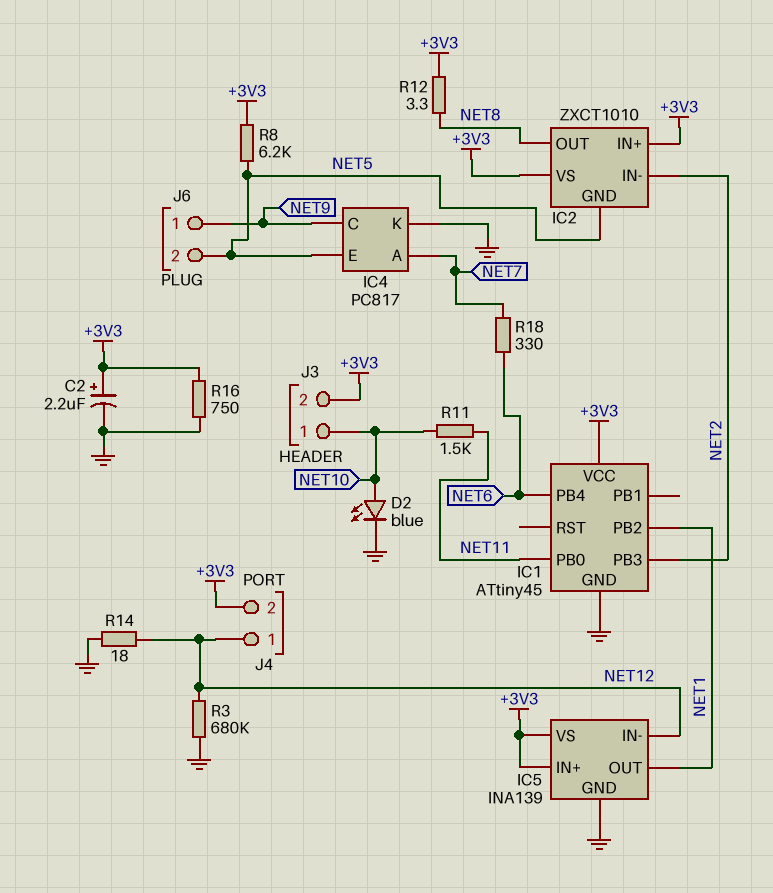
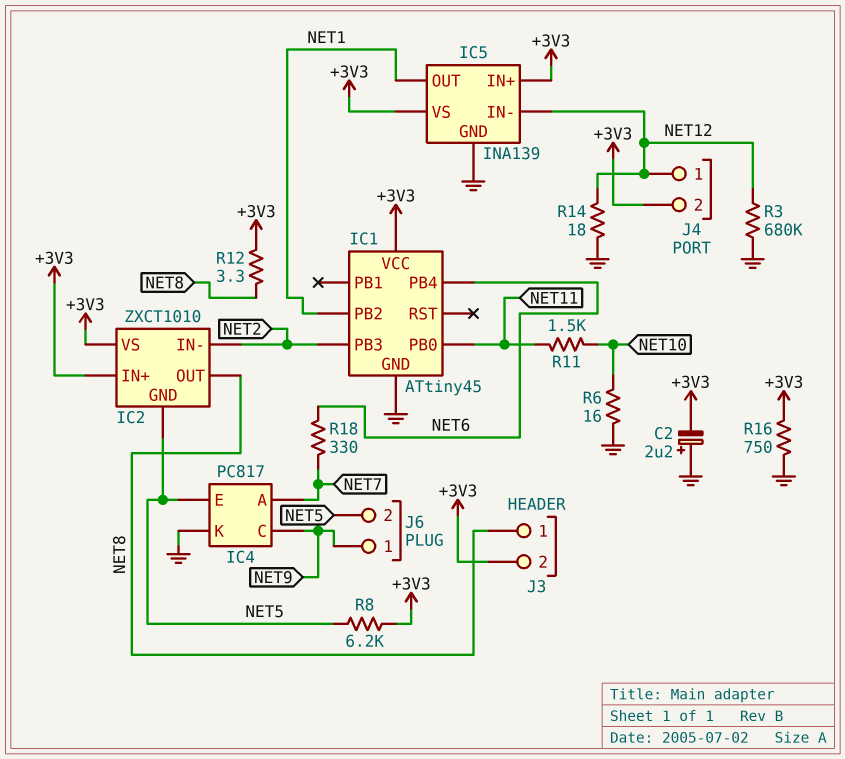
C2: 2.2uF (plus +3V3, minus GND) -> 2.2uF (plus GND, minus +3V3)
D2: LED blue (A NET10, K GND) -> none
J3 pin 1: NET10 -> NET8
R6: none -> 16 (GND, NET10)

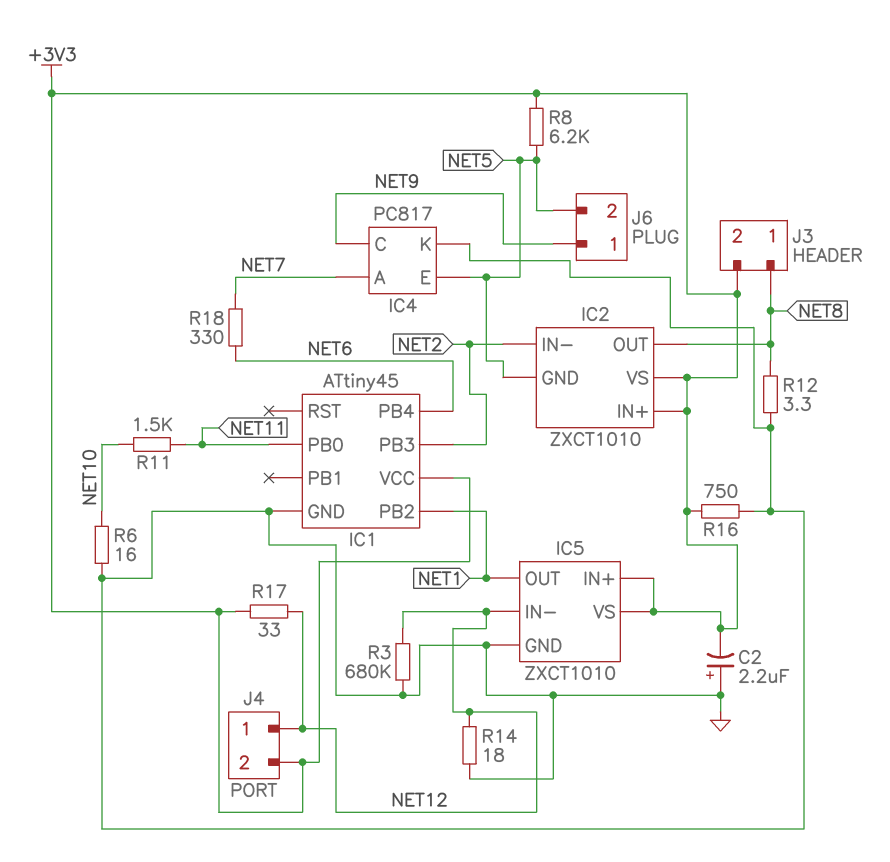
IC5: INA139 -> ZXCT1010
R12: 3.3 (+3V3, NET8) -> 3.3 (GND, NET8)
R17: none -> 33 (+3V3, NET12)

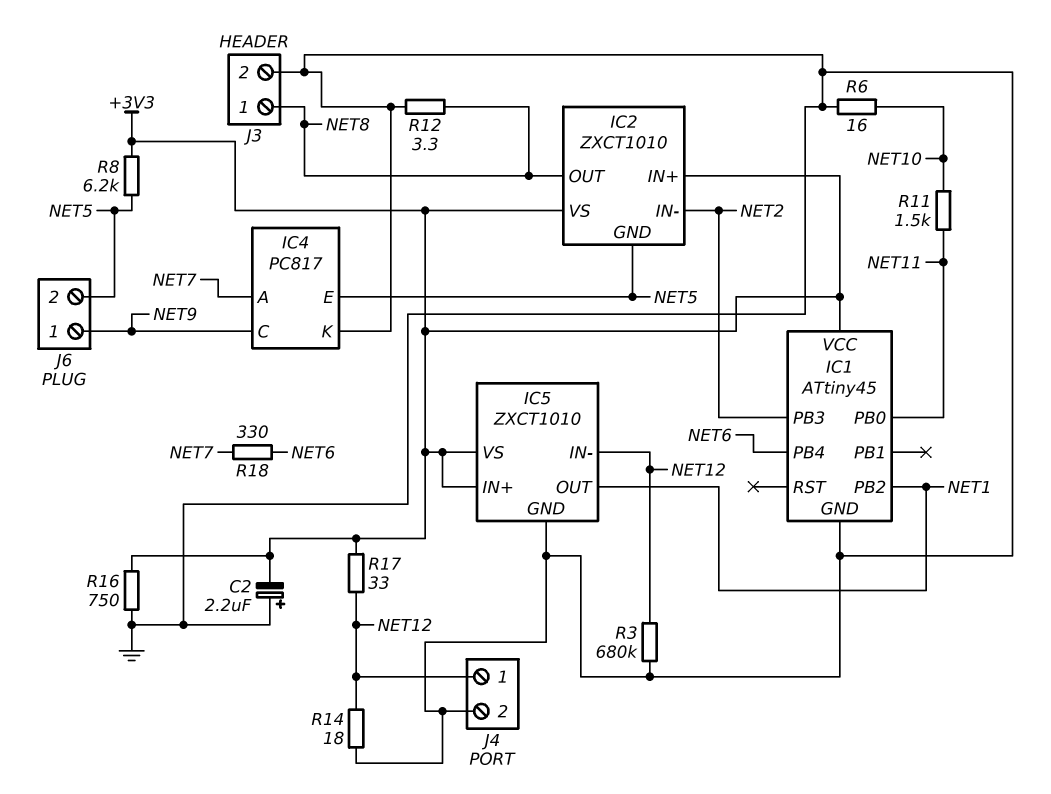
J3 pin 2: +3V3 -> GND
J4 pin 2: +3V3 -> GND

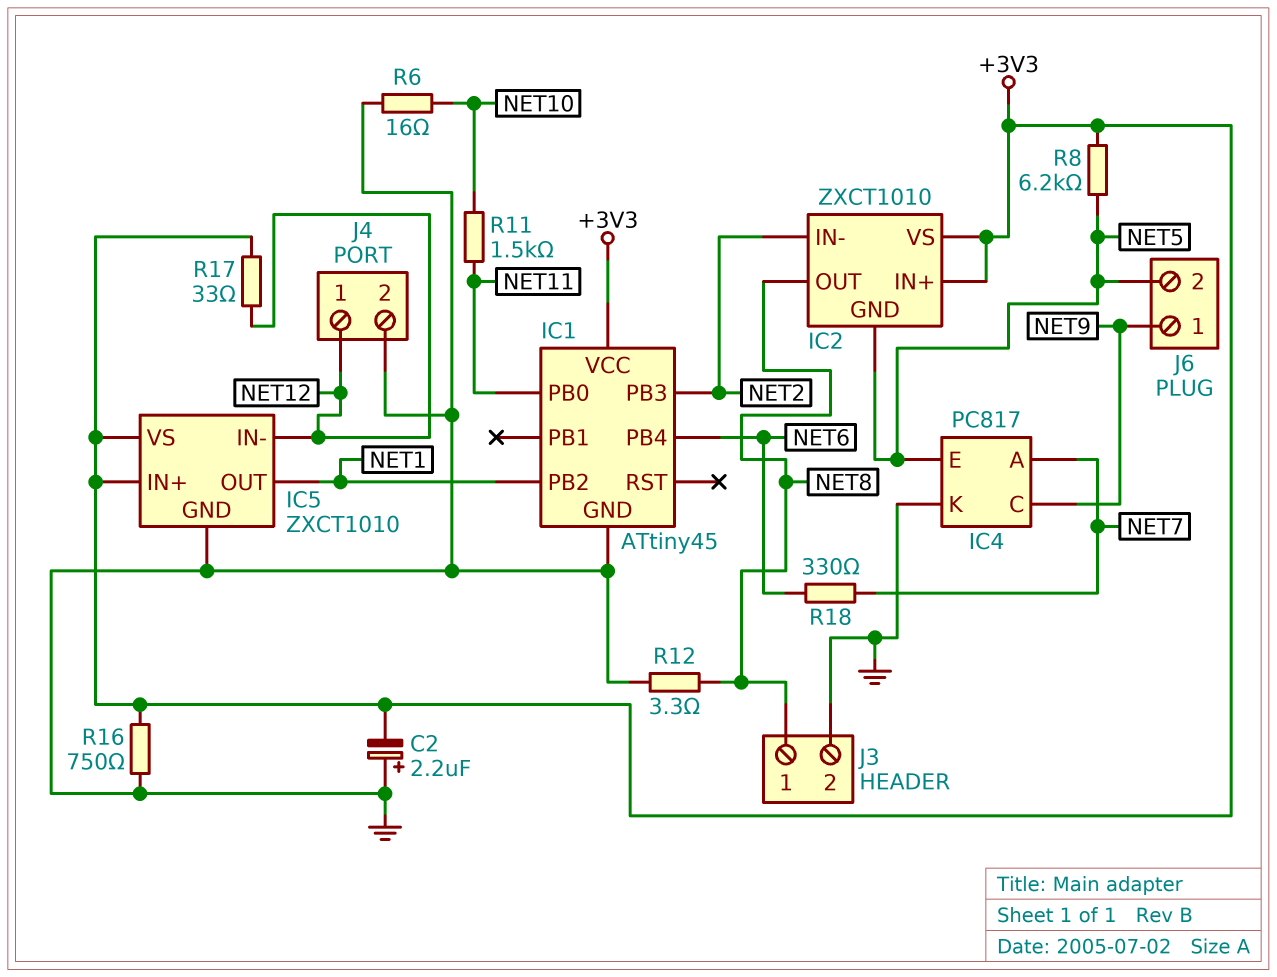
R3: 680k (GND, NET12) -> none
R14: 18 (GND, NET12) -> none

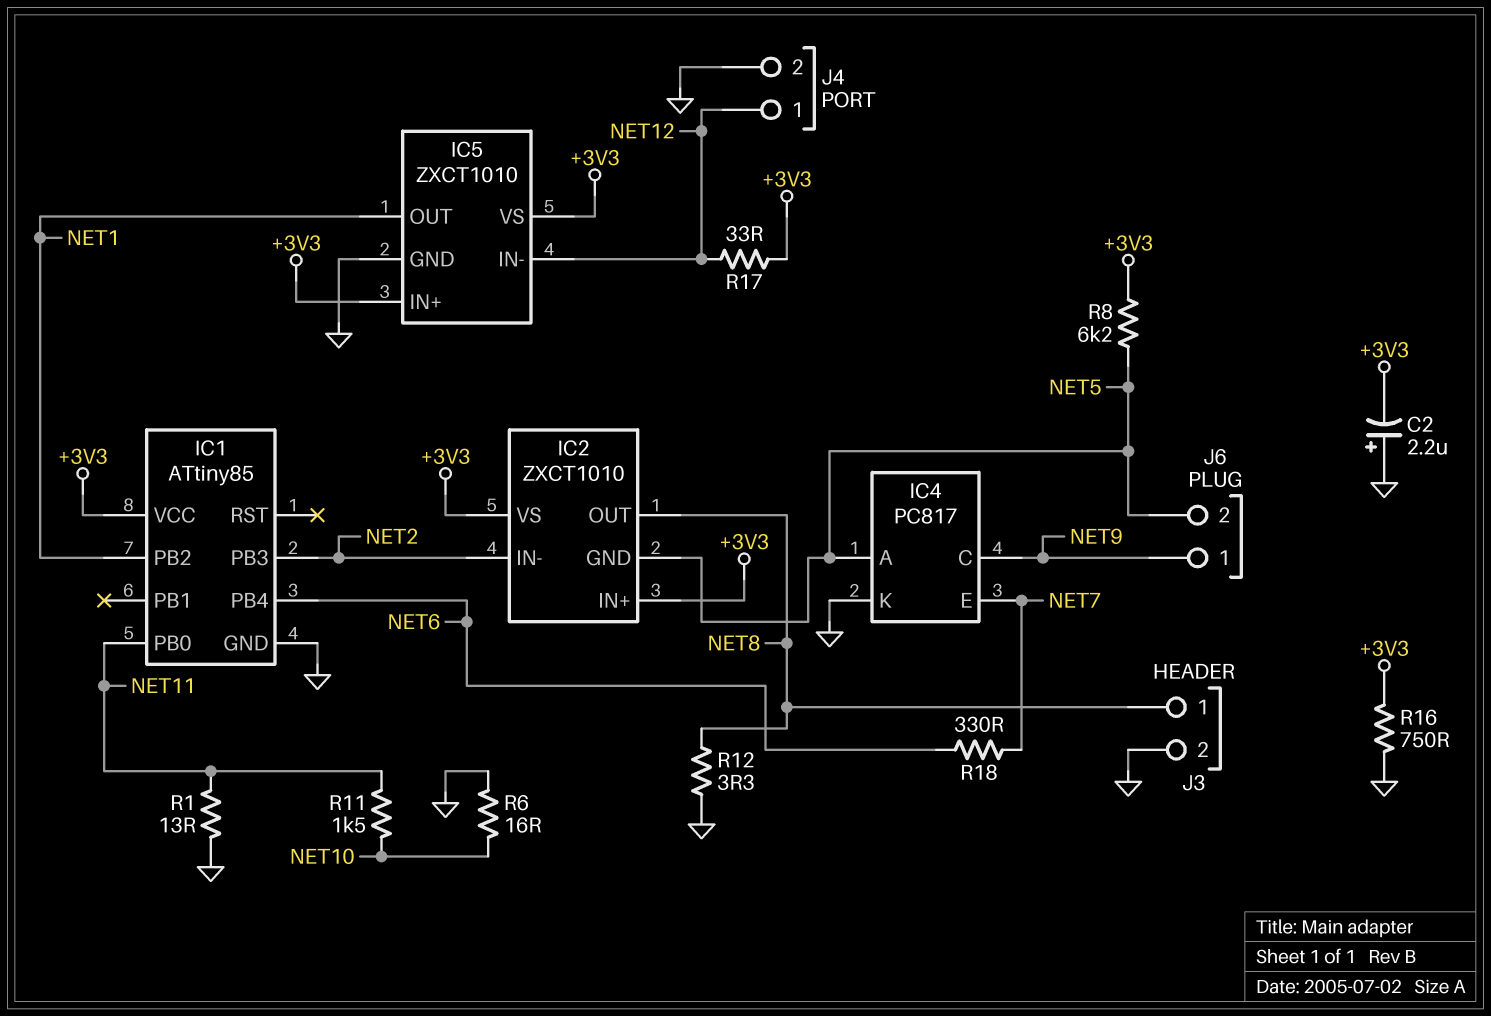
IC1: ATtiny45 -> ATtiny85
IC4 pin A: NET7 -> NET5
IC4 pin E: NET5 -> NET7
R1: none -> 13 (GND, NET11)

